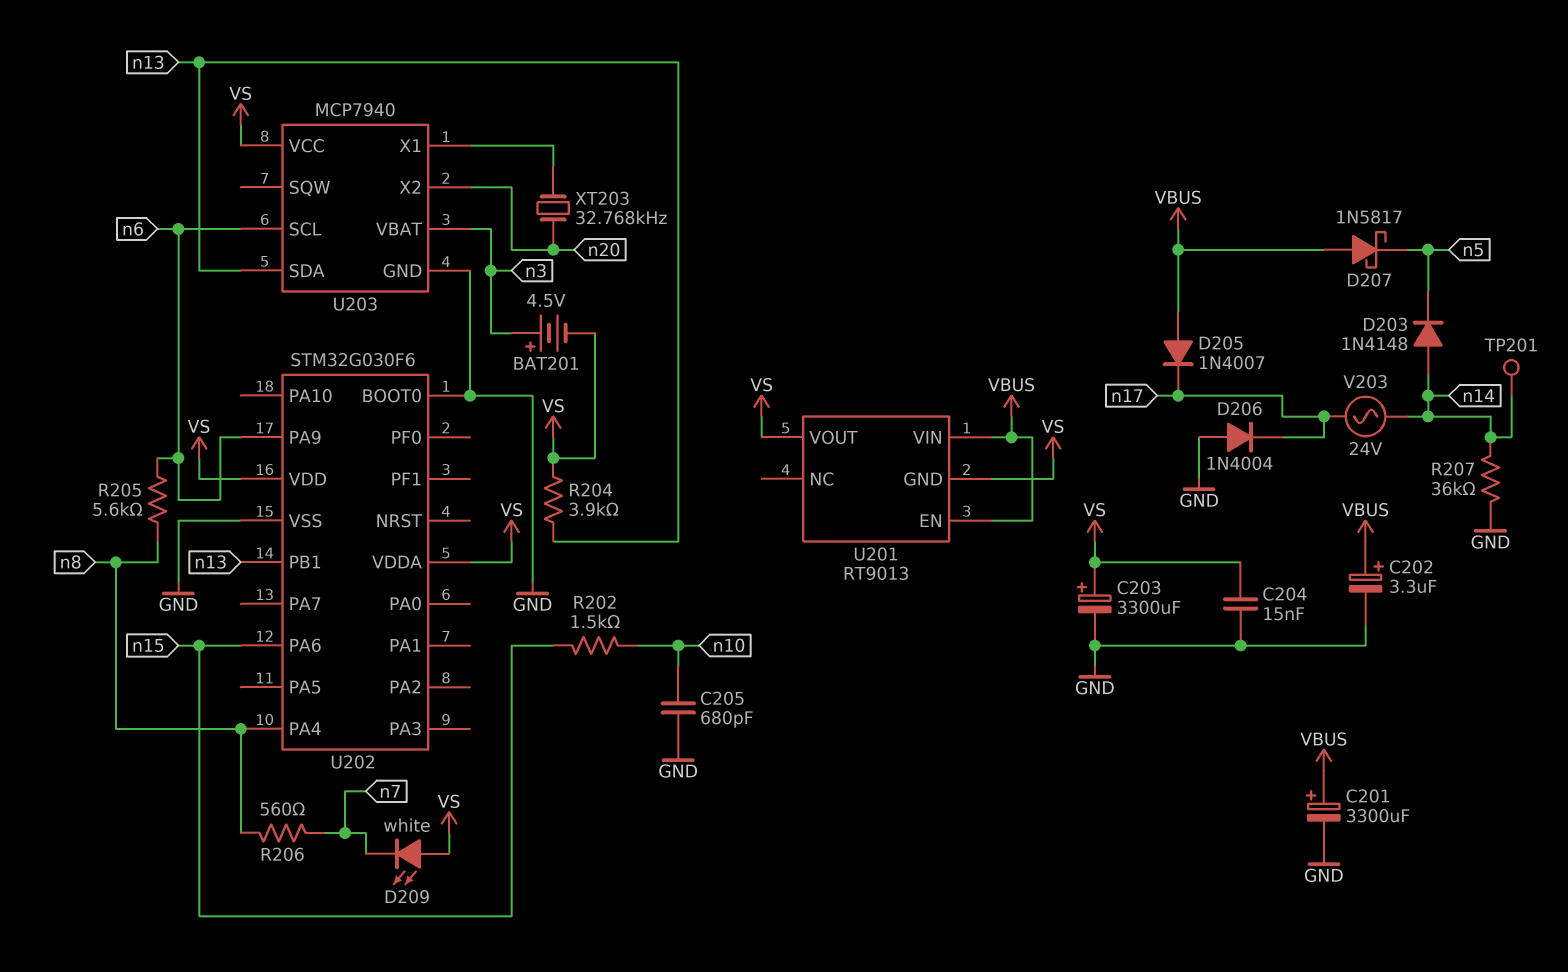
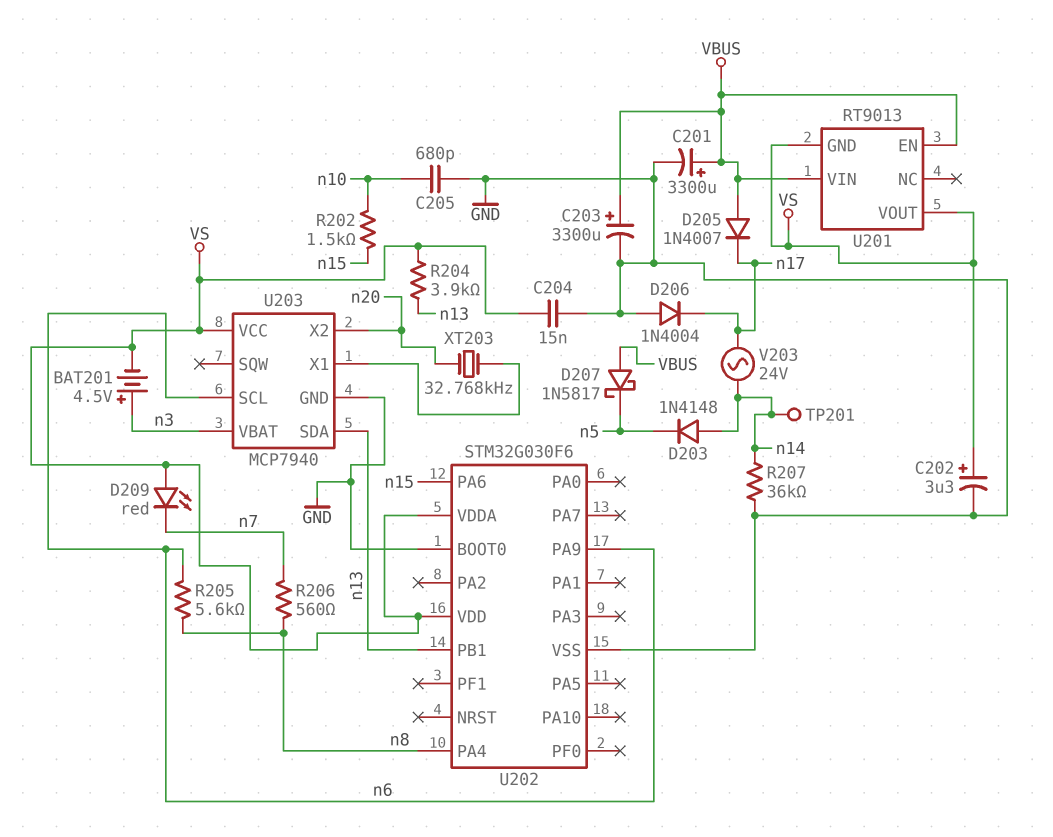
C202: 3.3uF (plus VBUS, minus GND) -> 3.3uF (plus VS, minus GND)
C203: 3300uF (plus VS, minus GND) -> 3300uF (plus VBUS, minus GND)
D209: LED white (A VS, K n7) -> LED red (A VS, K n7)

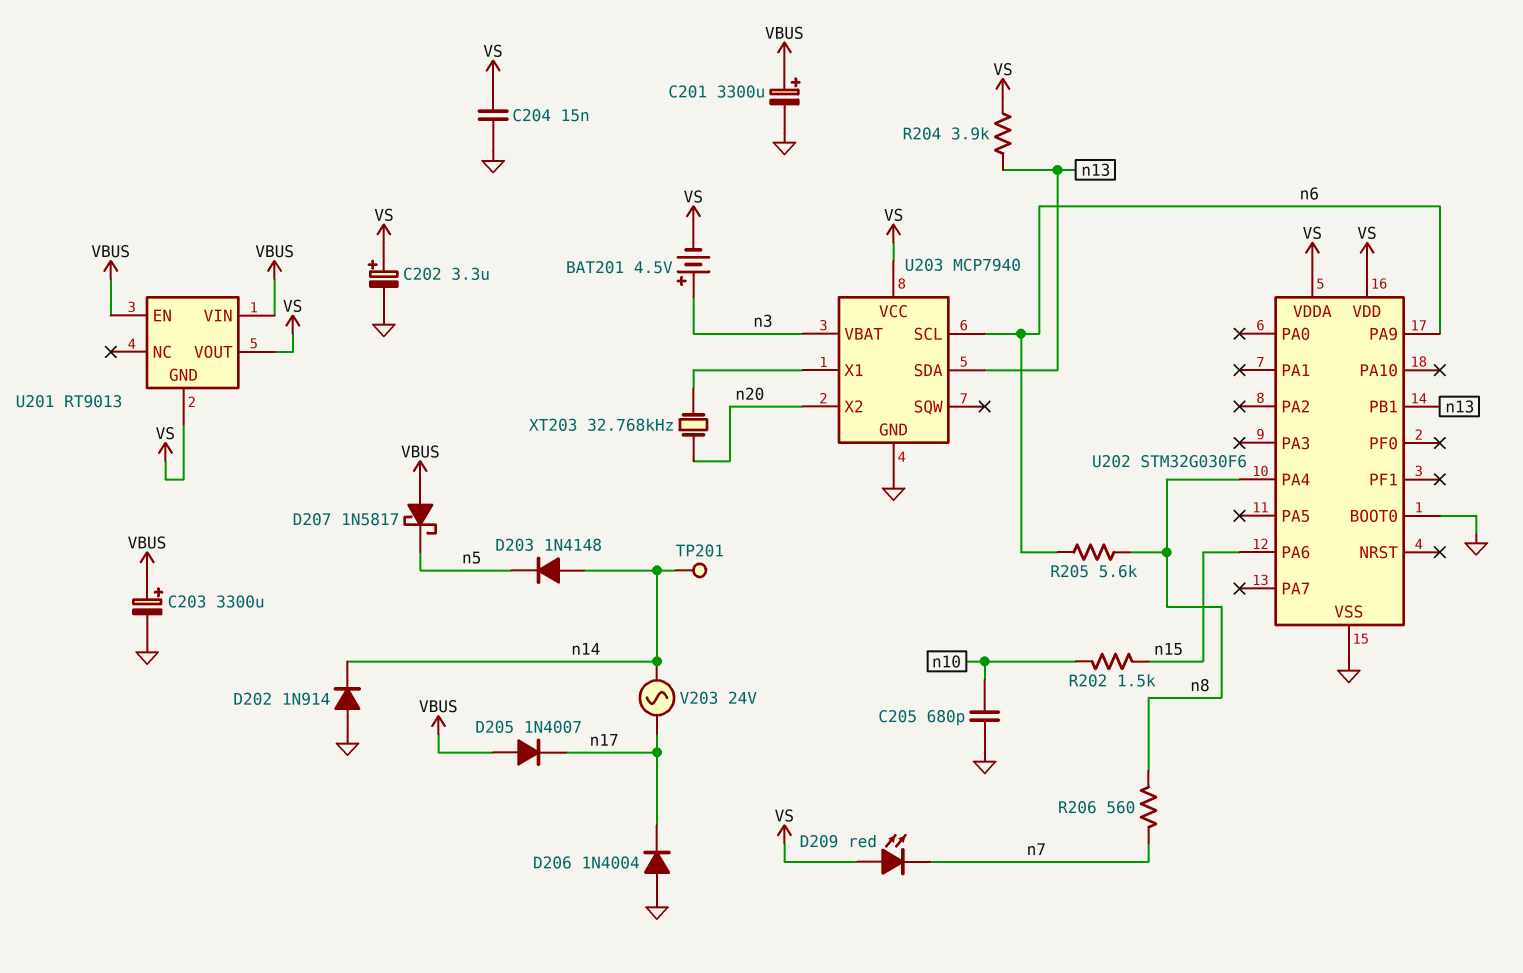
D202: none -> diode 1N914 (A GND, K n14)
R207: 36k (GND, n14) -> none

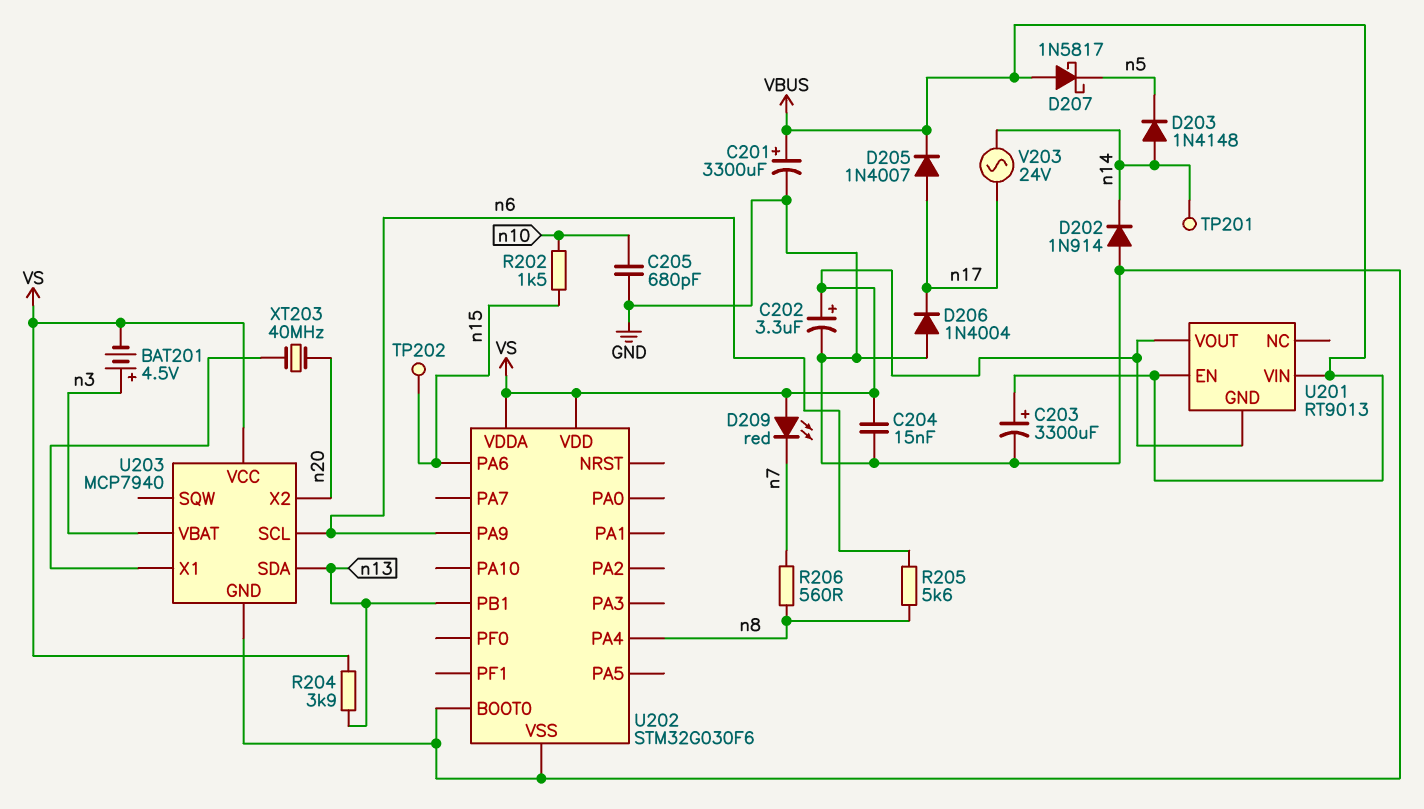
D205: diode 1N4007 (A VBUS, K n17) -> diode 1N4007 (A n17, K VBUS)
TP202: none -> test point (n15)
XT203: 32.768kHz (U203/X1, n20) -> 40MHz (U203/X1, n20)

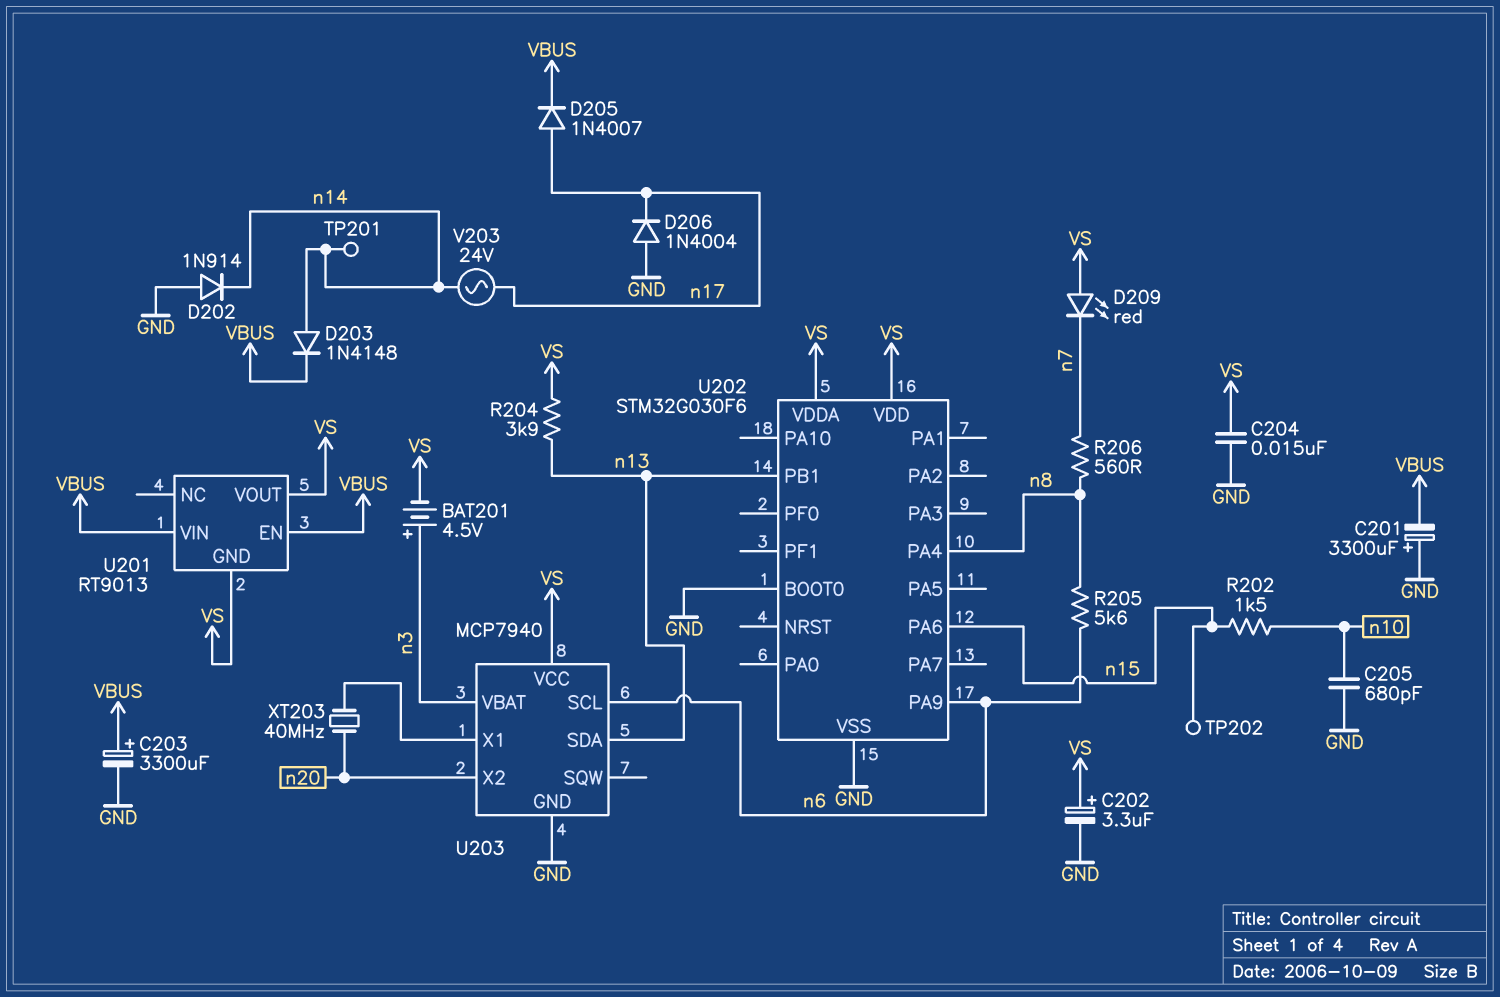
C201: 3300uF (plus VBUS, minus GND) -> 3300uF (plus GND, minus VBUS)
D203: diode 1N4148 (A n14, K n5) -> diode 1N4148 (A n14, K VBUS)
D207: schottky 1N5817 (A VBUS, K n5) -> none

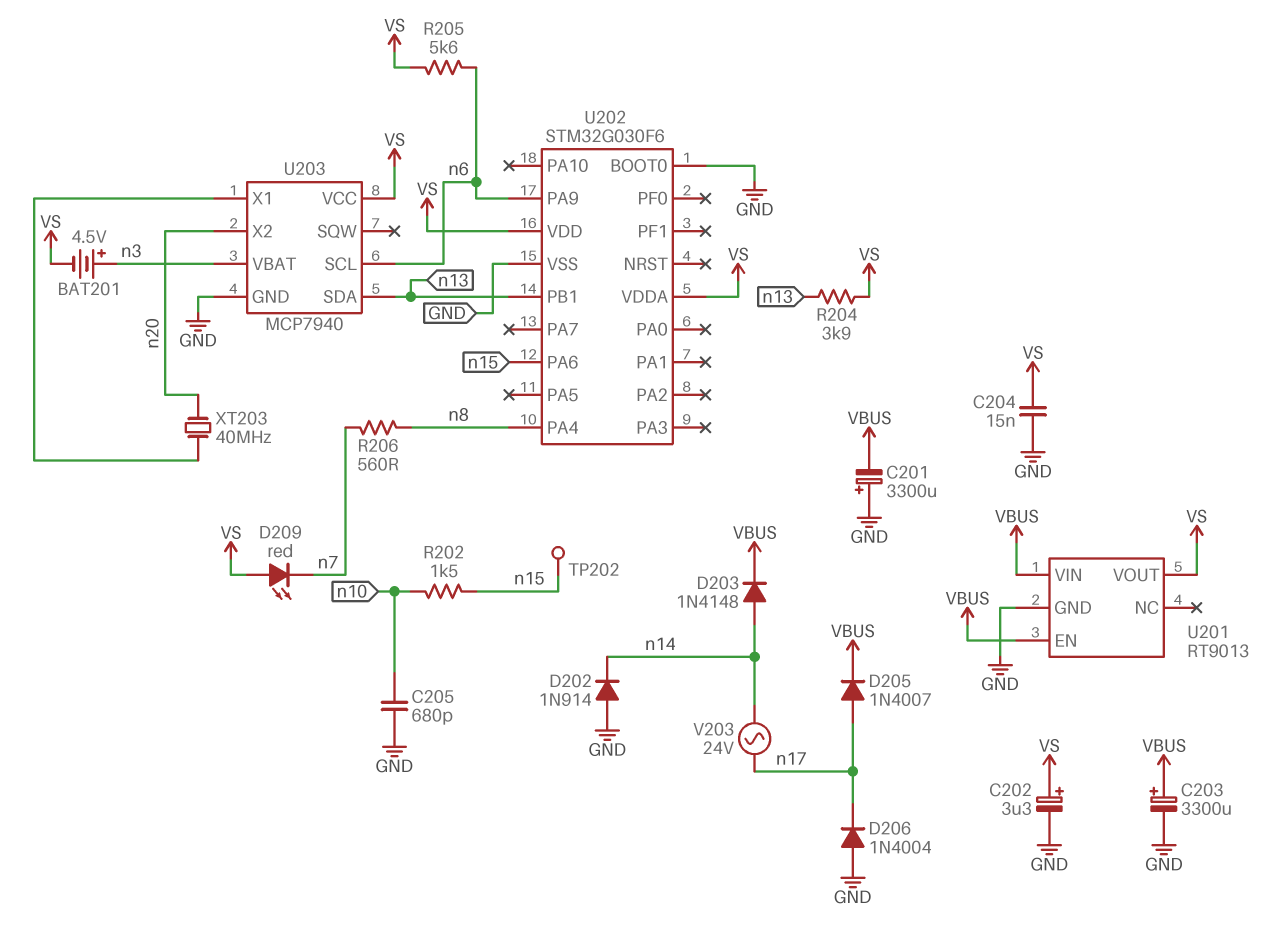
R205: 5.6k (n6, n8) -> 5.6k (VS, n6)
TP201: test point (n14) -> none
U201 pin GND: VS -> GND

